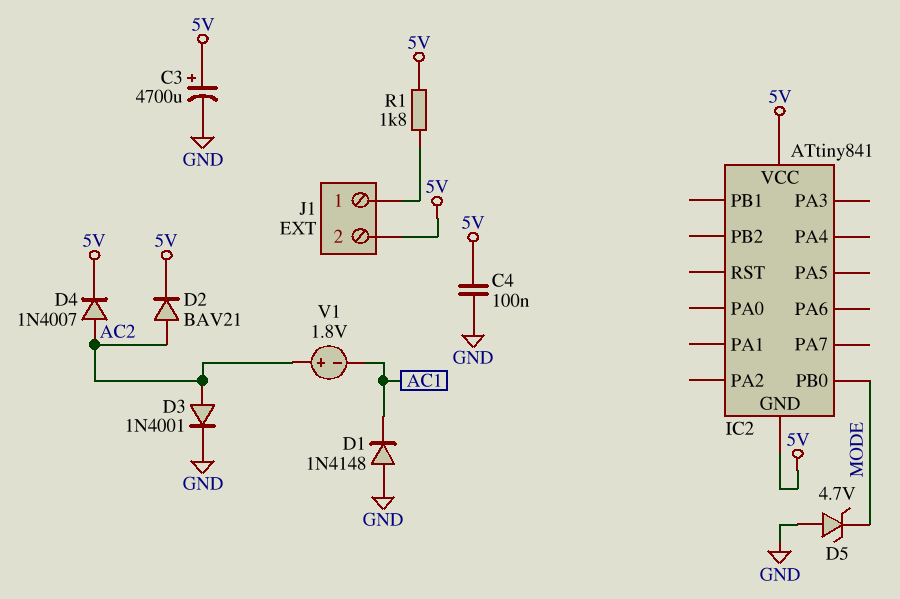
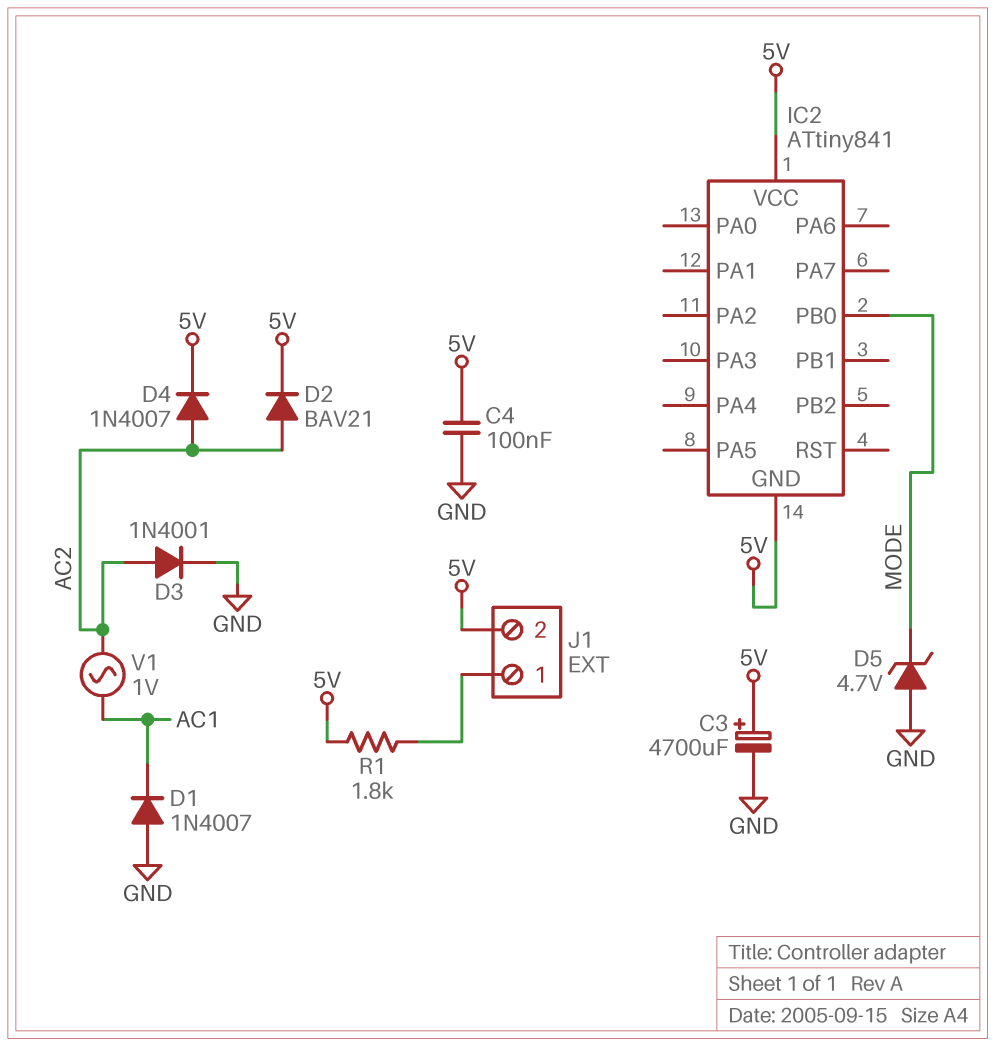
D1: diode 1N4148 (A GND, K AC1) -> diode 1N4007 (A GND, K AC1)
V1: 1.8V (plus AC2, minus AC1) -> AC 1V (AC1, AC2)

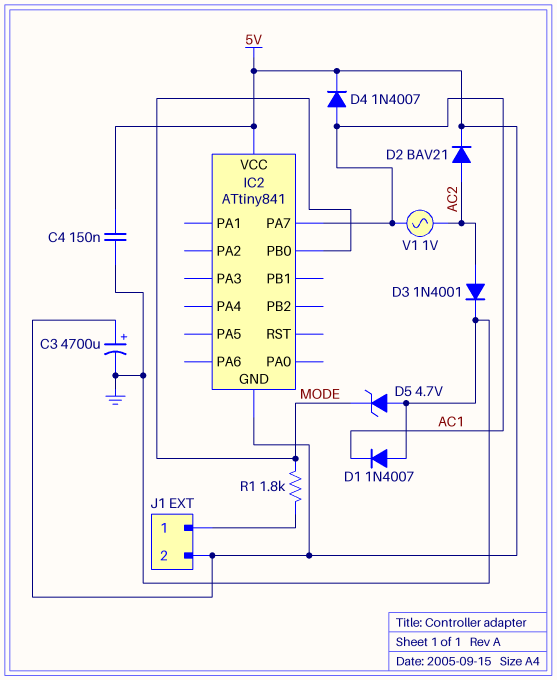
C4: 100nF (5V, GND) -> 150nF (5V, GND)
D4: diode 1N4007 (A AC2, K 5V) -> diode 1N4007 (A AC1, K 5V)
IC2 pin PA7: none -> AC1
R1: 1.8k (5V, J1/1) -> 1.8k (J1/1, MODE)

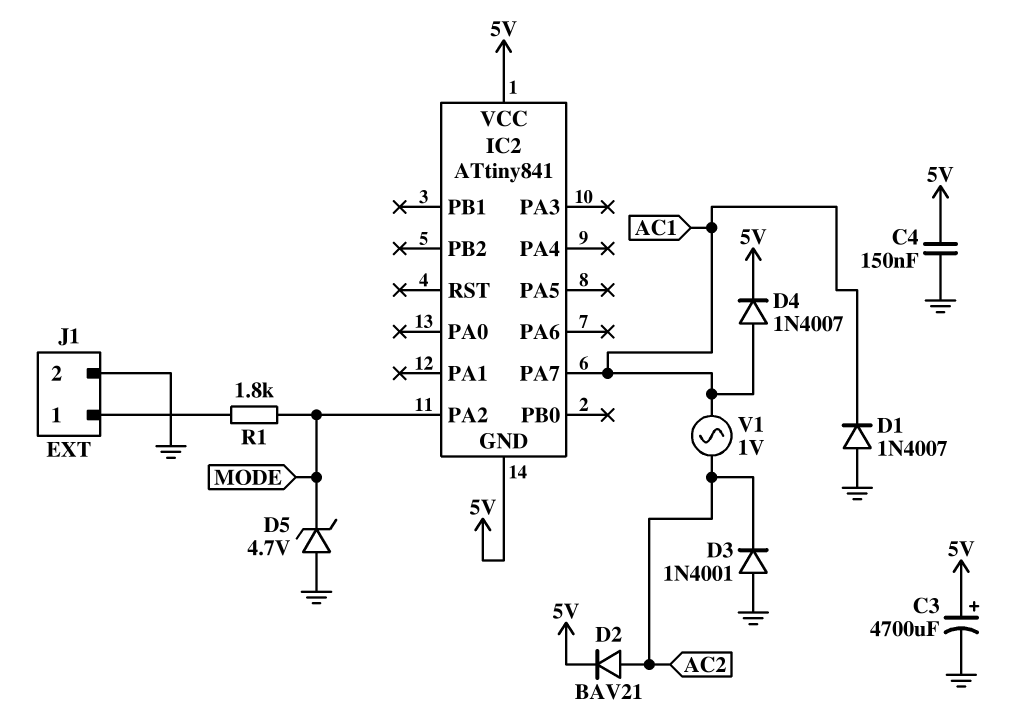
D3: diode 1N4001 (A AC2, K GND) -> diode 1N4001 (A GND, K AC2)
IC2 pin PA2: none -> MODE
IC2 pin PB0: MODE -> none
J1 pin 2: 5V -> GND

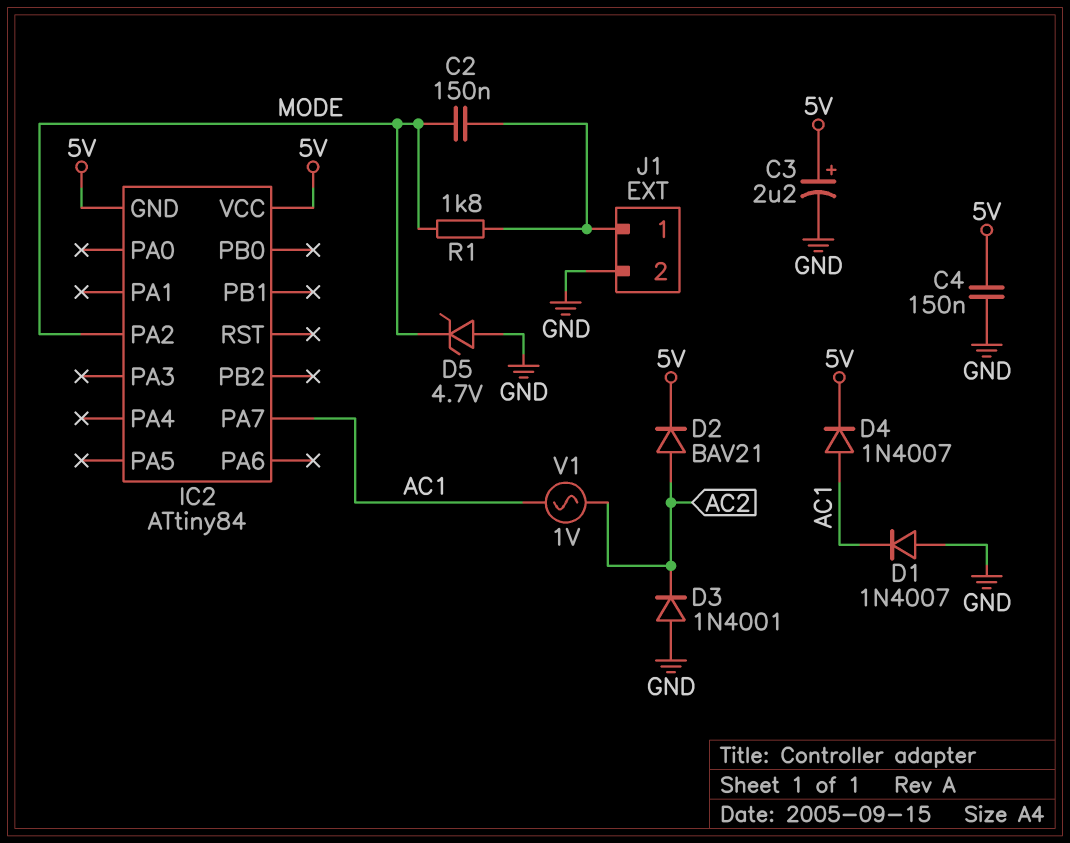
C2: none -> 150nF (J1/1, MODE)
C3: 4700uF (plus 5V, minus GND) -> 2.2uF (plus 5V, minus GND)
IC2: ATtiny841 -> ATtiny84

